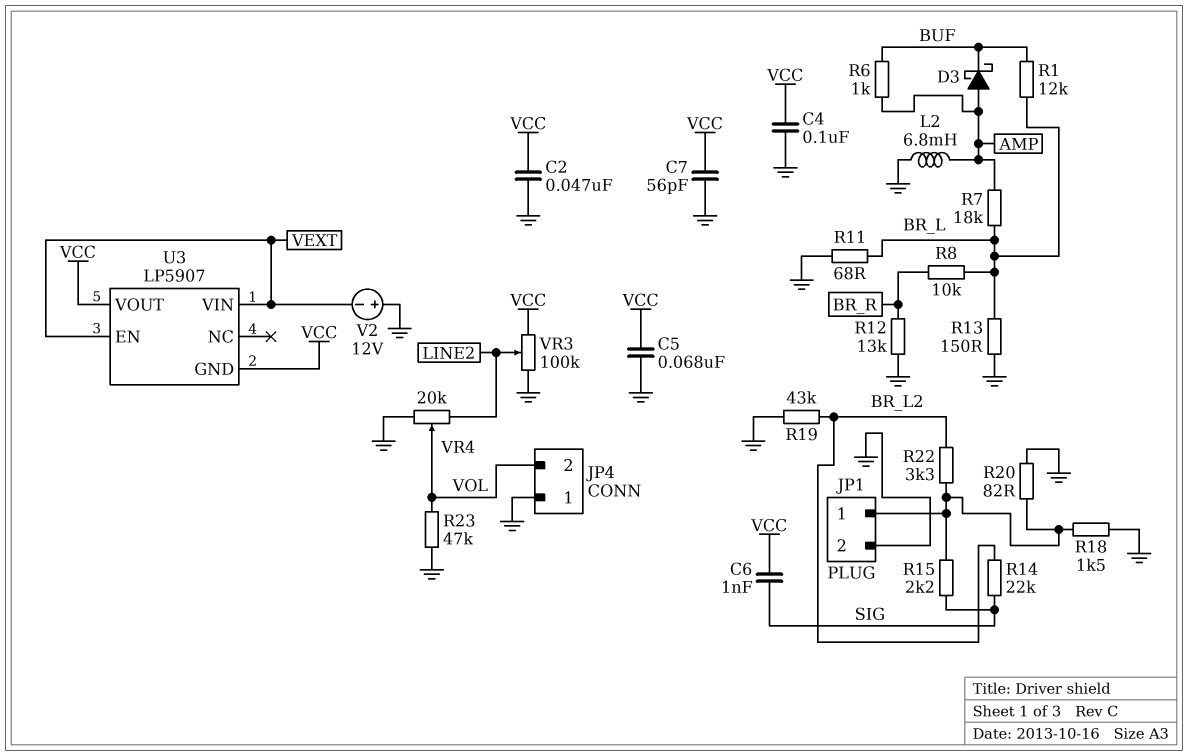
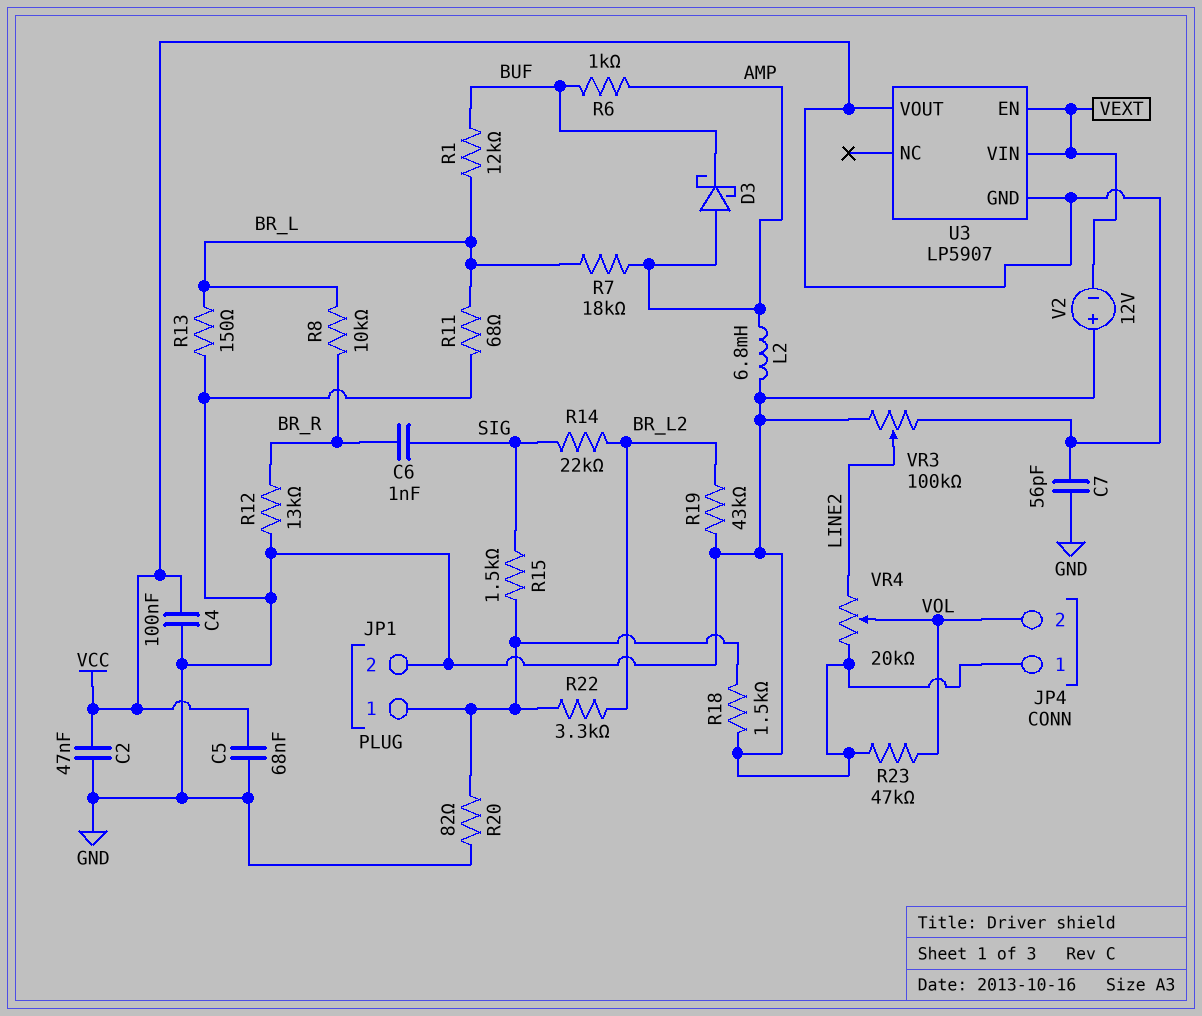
C6: 1nF (SIG, VCC) -> 1nF (BR_R, SIG)
R15: 2.2k (JP1/1, SIG) -> 1.5k (JP1/1, SIG)

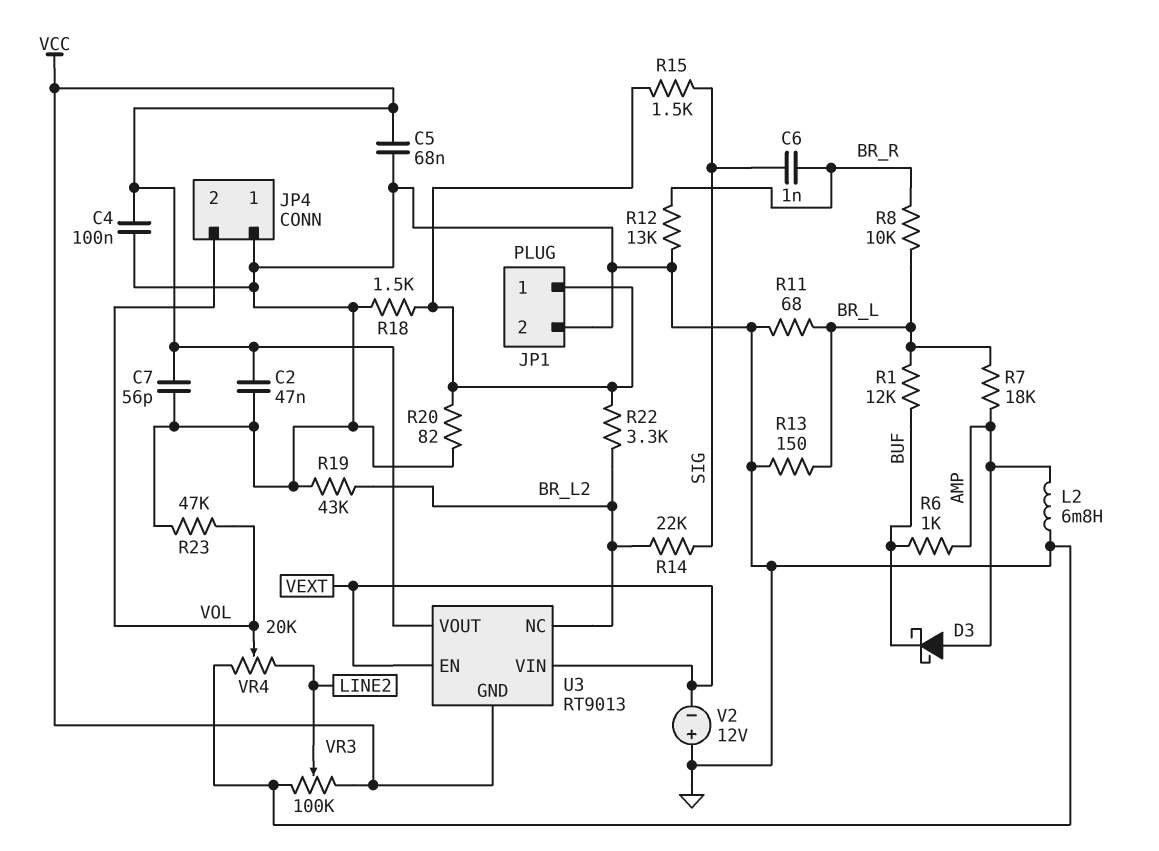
U3: LP5907 -> RT9013
U3 pin NC: none -> BR_L2

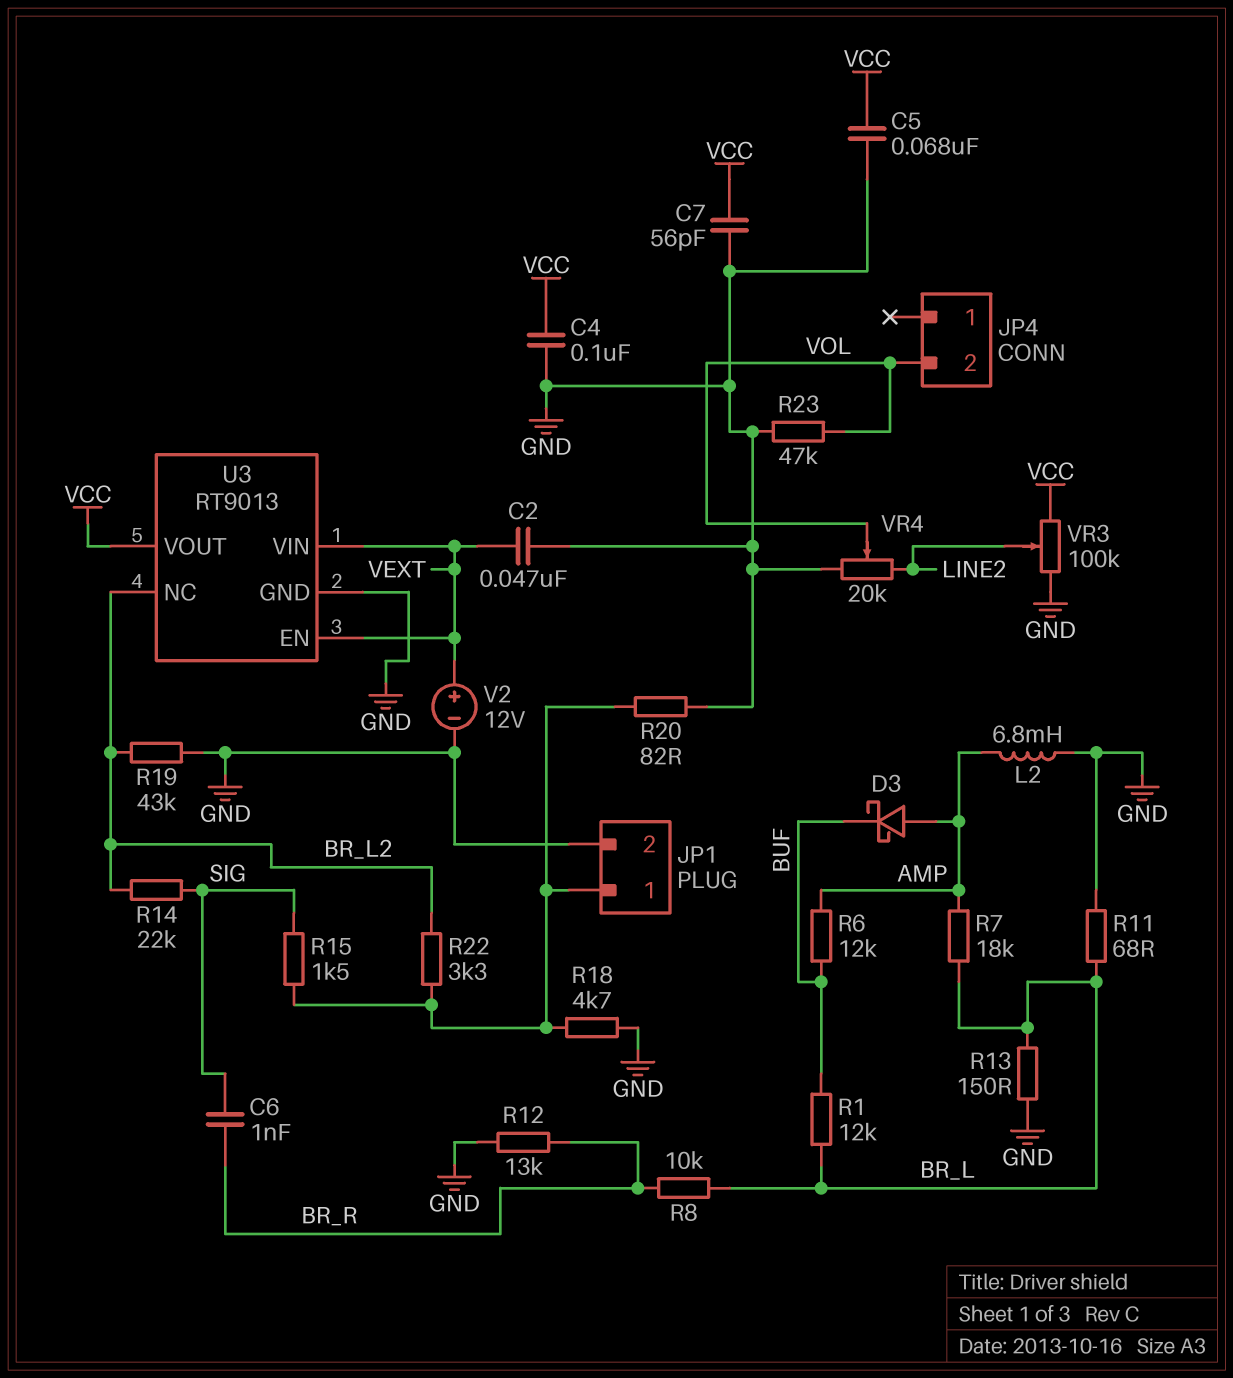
C2: 47nF (GND, VCC) -> 47nF (GND, VEXT)
JP4 pin 1: GND -> none
R6: 1k (AMP, BUF) -> 12k (AMP, BUF)
R18: 1.5k (GND, JP1/1) -> 4.7k (GND, JP1/1)
U3 pin GND: VCC -> GND
V2: 12V (plus GND, minus VEXT) -> 12V (plus VEXT, minus GND)

